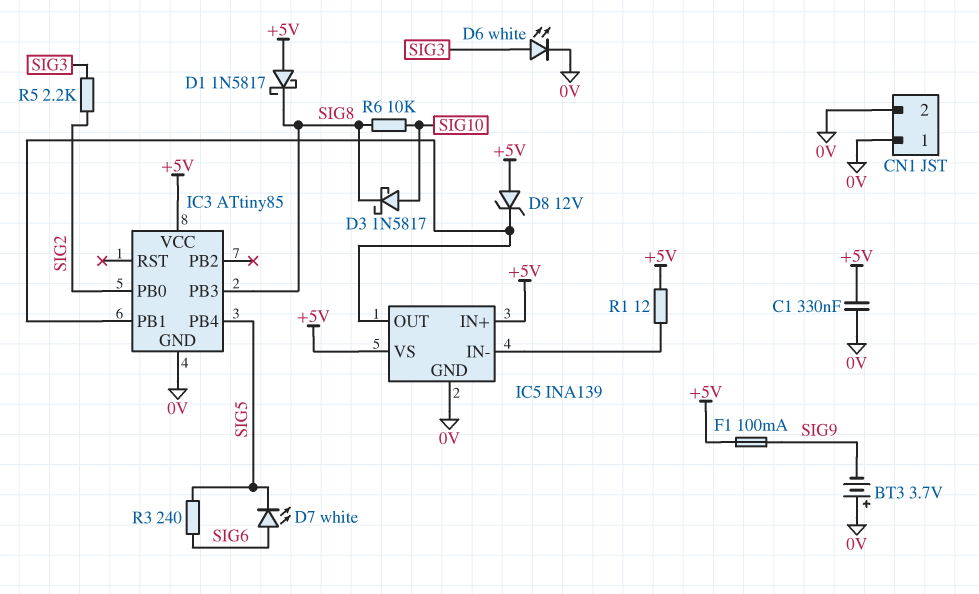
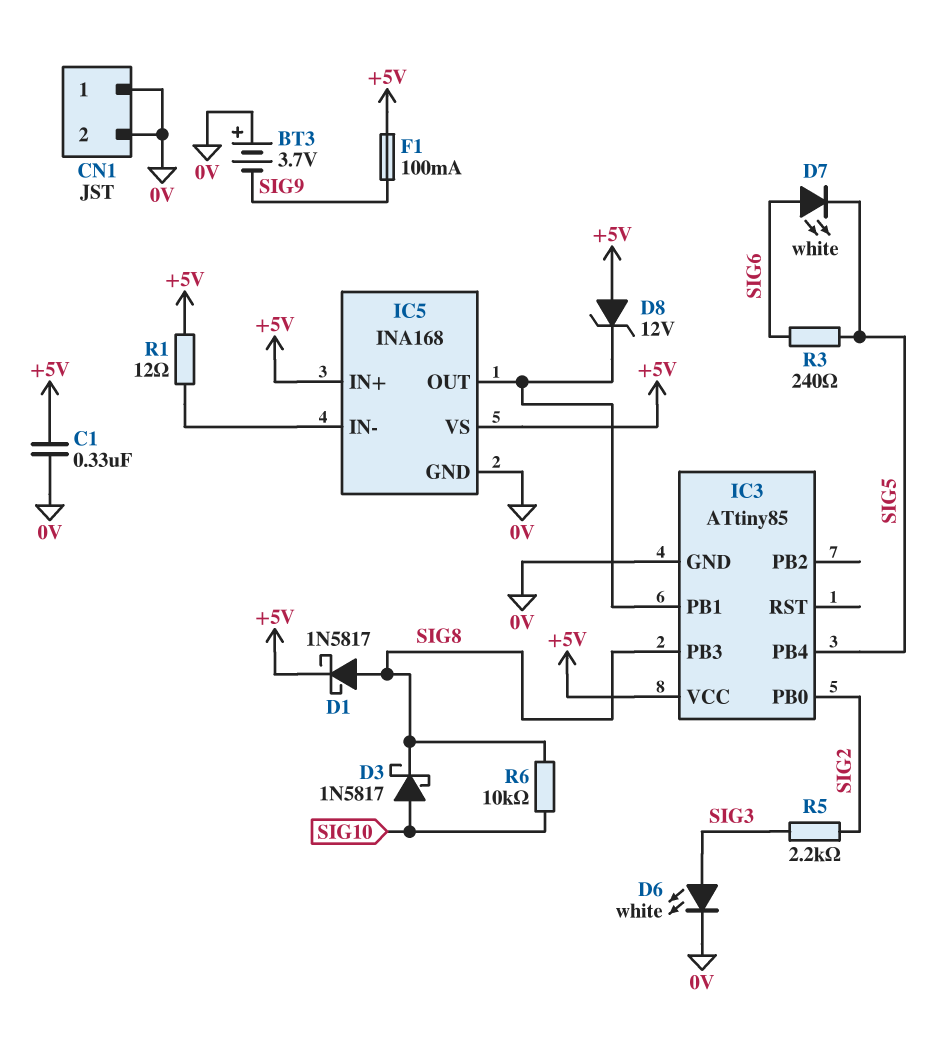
D1: schottky 1N5817 (A +5V, K SIG8) -> schottky 1N5817 (A SIG8, K +5V)
IC5: INA139 -> INA168

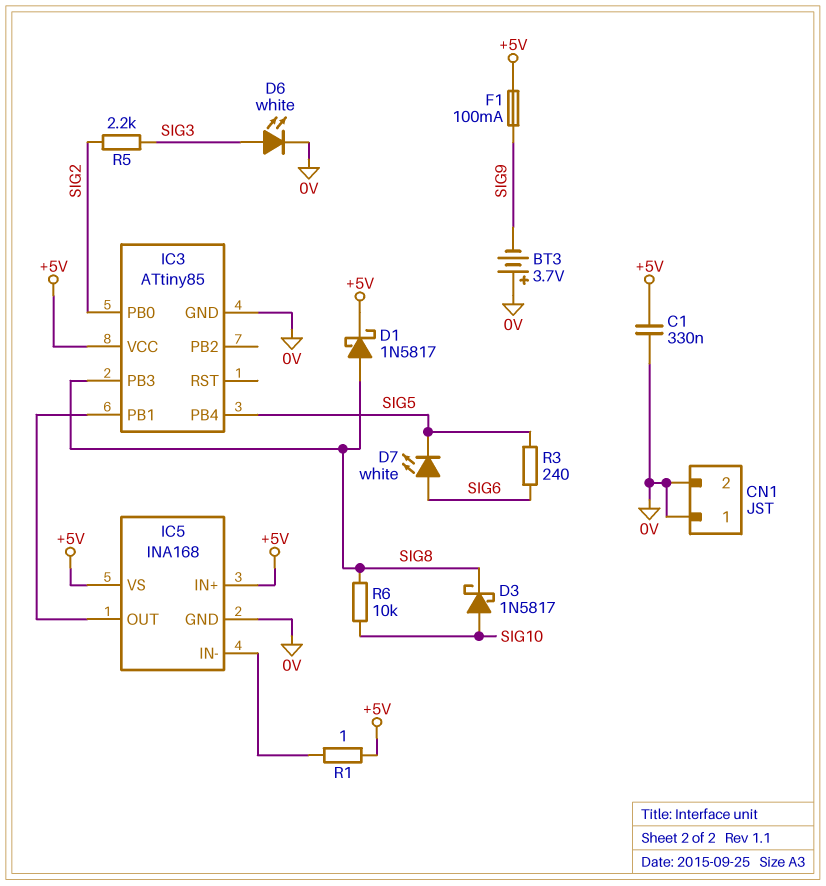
D8: zener 12V (A +5V, K IC3/PB1) -> none
R1: 12 (+5V, IC5/IN-) -> 1 (+5V, IC5/IN-)

